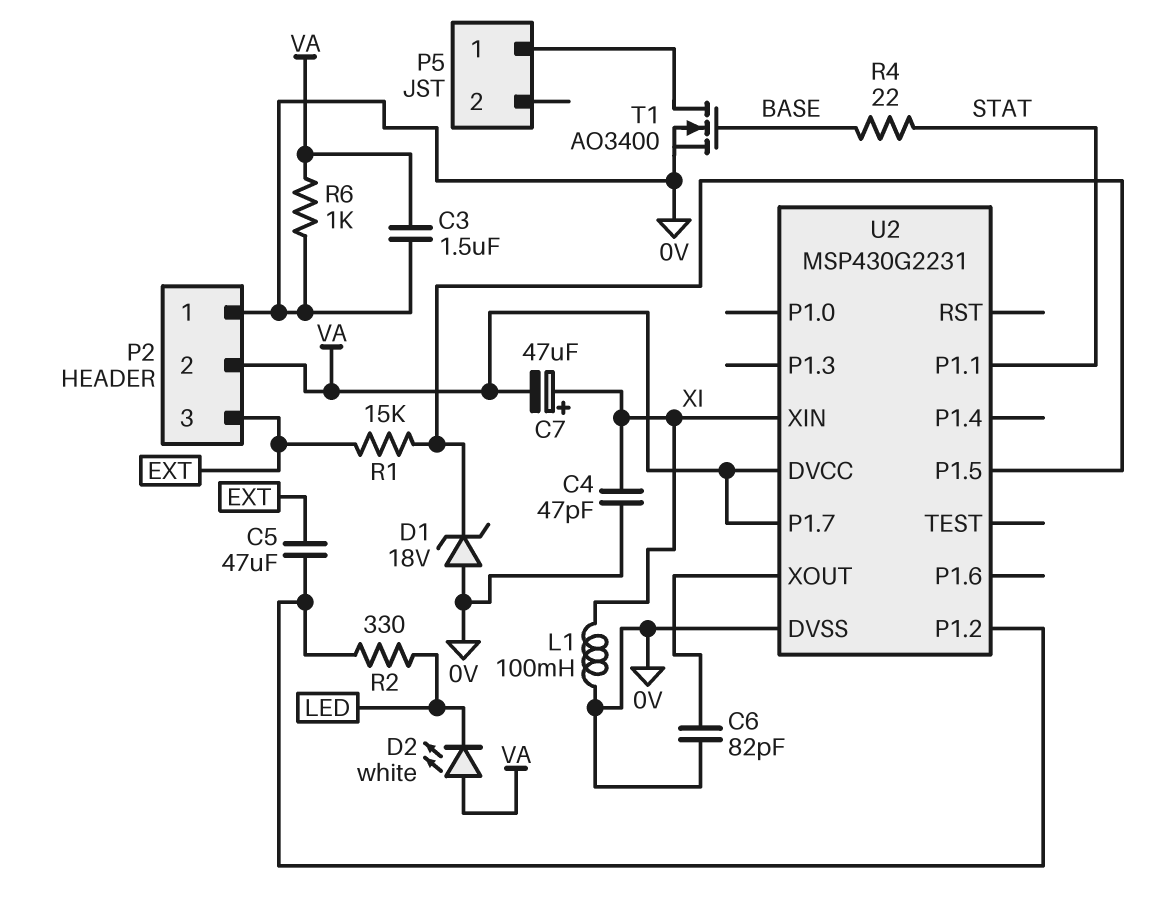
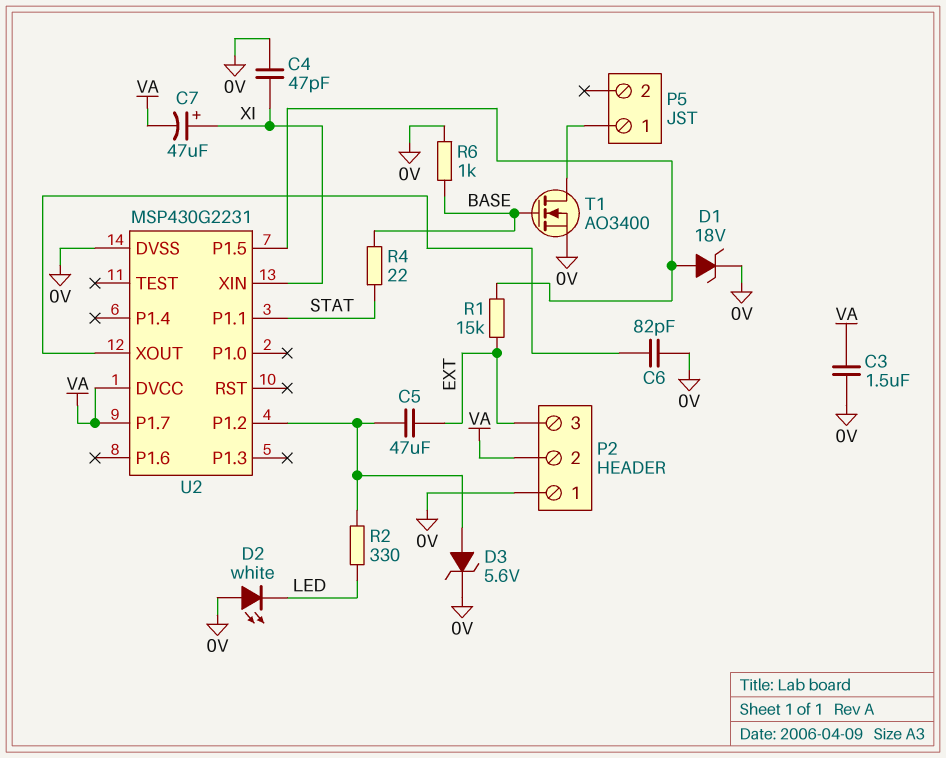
D1: zener 18V (A 0V, K U2/P1.5) -> zener 18V (A U2/P1.5, K 0V)
D2: LED white (A VA, K LED) -> LED white (A 0V, K LED)
D3: none -> zener 5.6V (A U2/P1.2, K 0V)
L1: 100mH (0V, XI) -> none
R6: 1k (0V, VA) -> 1k (0V, BASE)

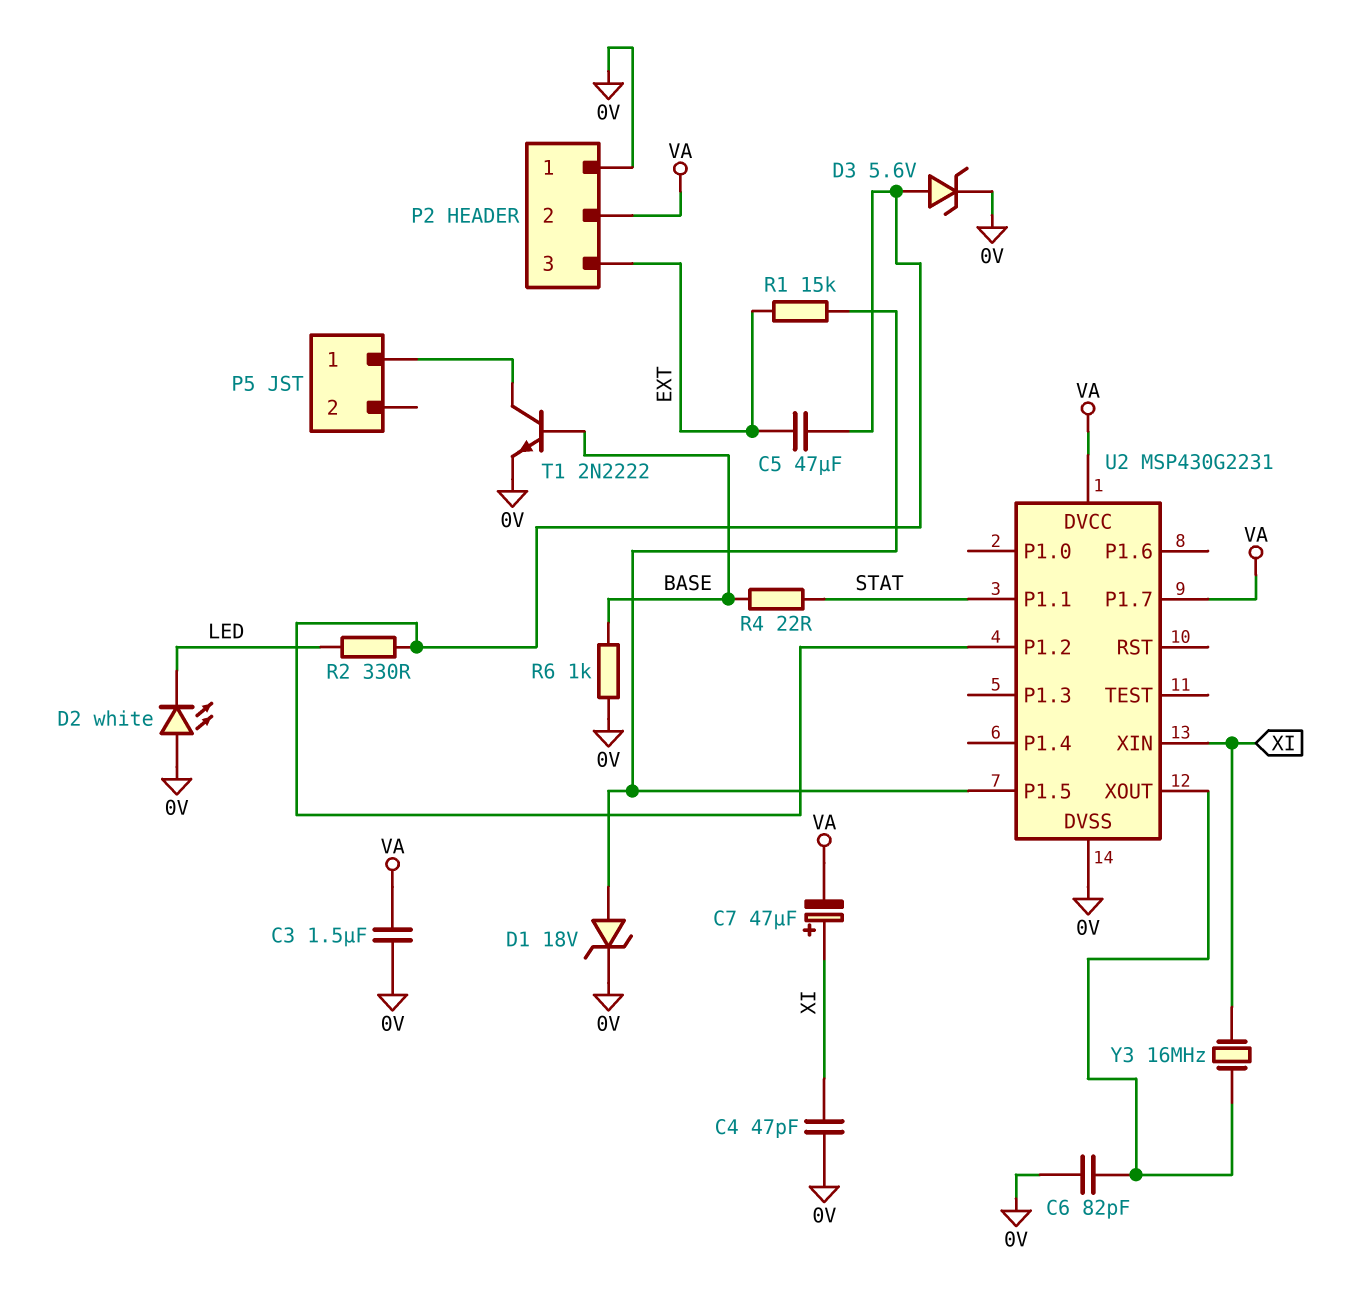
T1: NMOS AO3400 (G BASE, D P5/1, S 0V) -> NPN 2N2222 (B BASE, C P5/1, E 0V)
Y3: none -> 16MHz (U2/XOUT, XI)

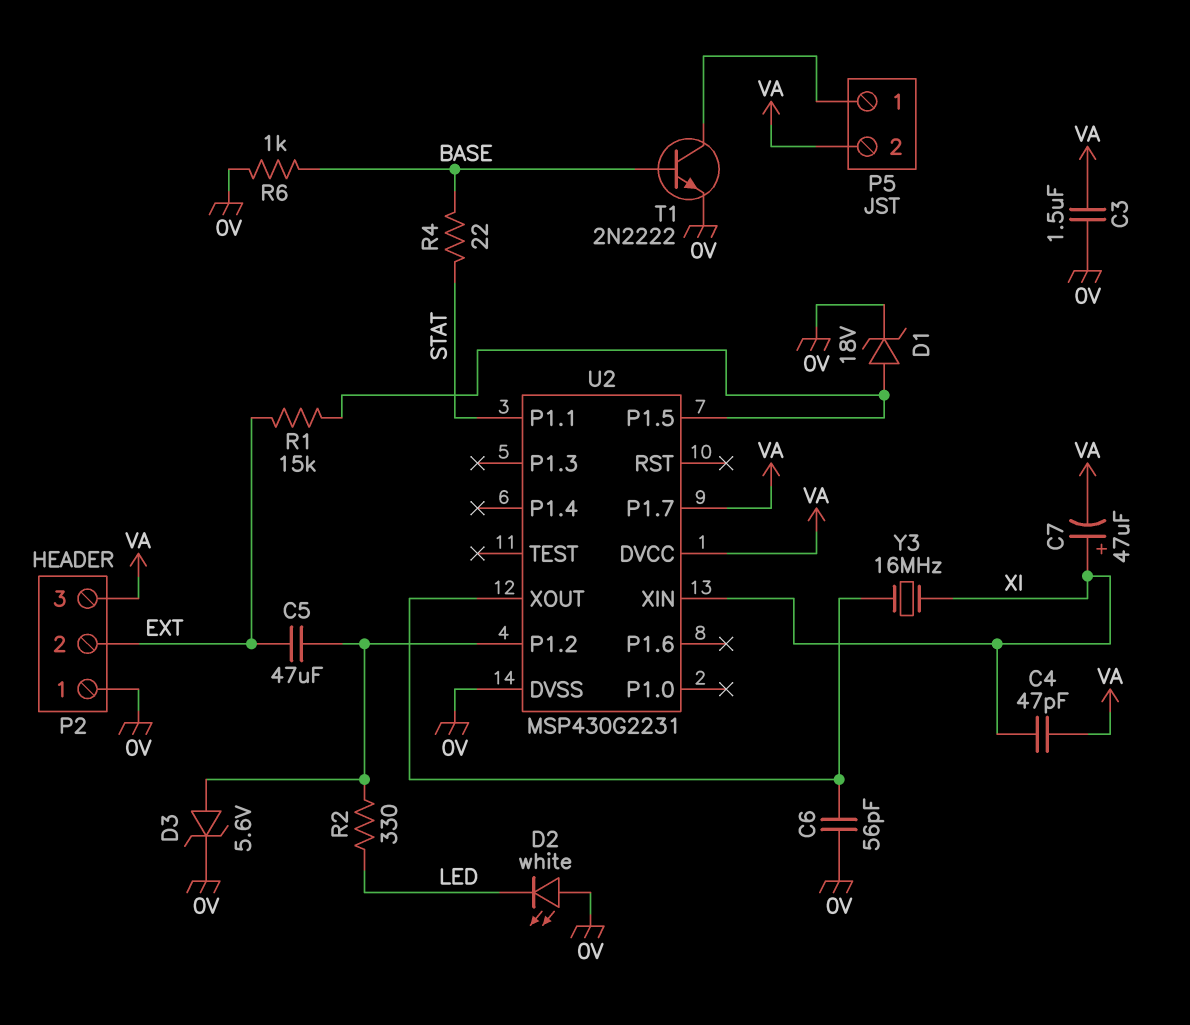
C4: 47pF (0V, XI) -> 47pF (VA, XI)
C6: 82pF (0V, U2/XOUT) -> 56pF (0V, U2/XOUT)
P2 pin 2: VA -> EXT
P2 pin 3: EXT -> VA
P5 pin 2: none -> VA

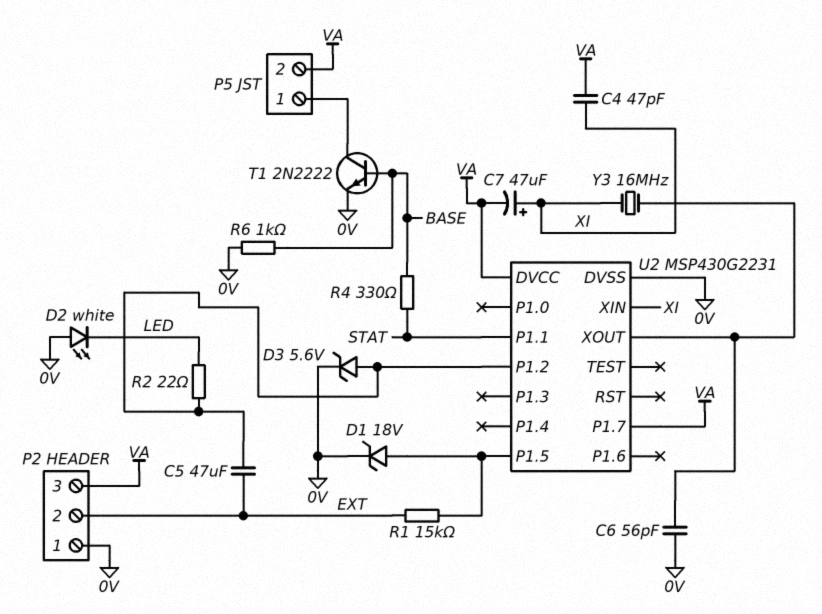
C3: 1.5uF (0V, VA) -> none
R2: 330 (LED, U2/P1.2) -> 22 (LED, U2/P1.2)
R4: 22 (BASE, STAT) -> 330 (BASE, STAT)

